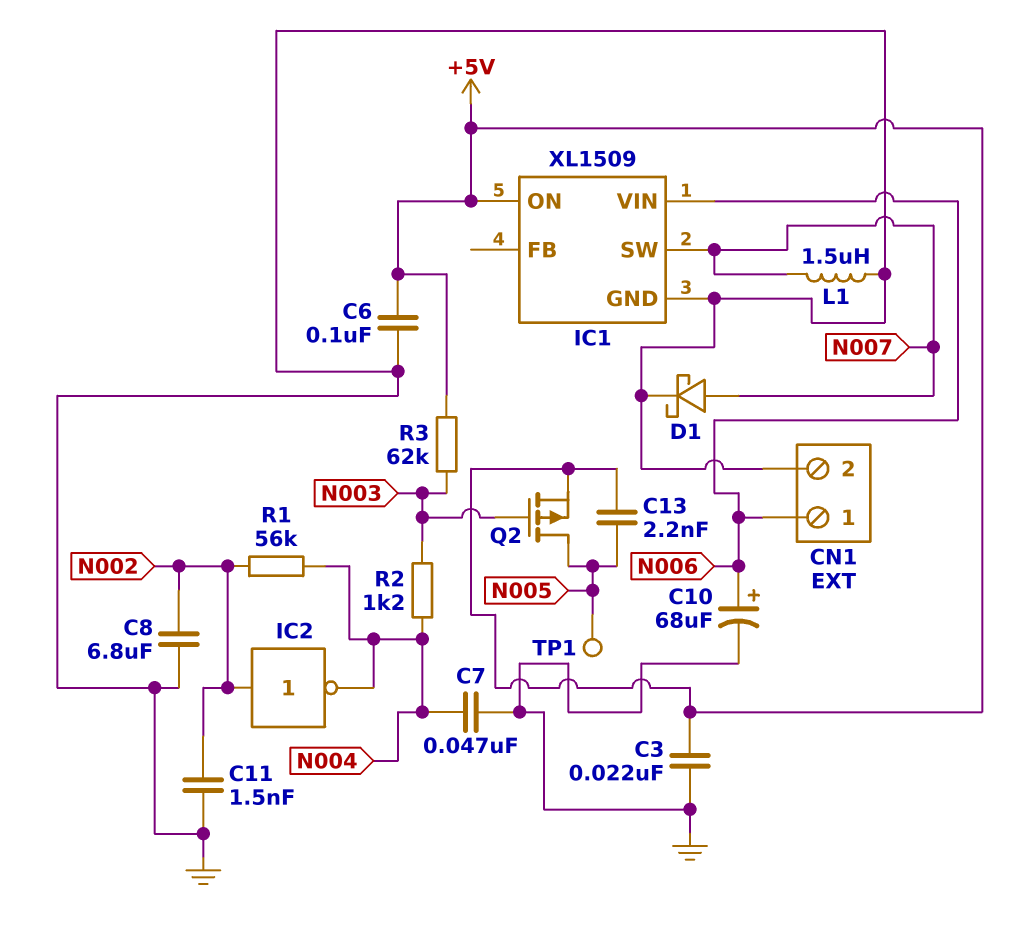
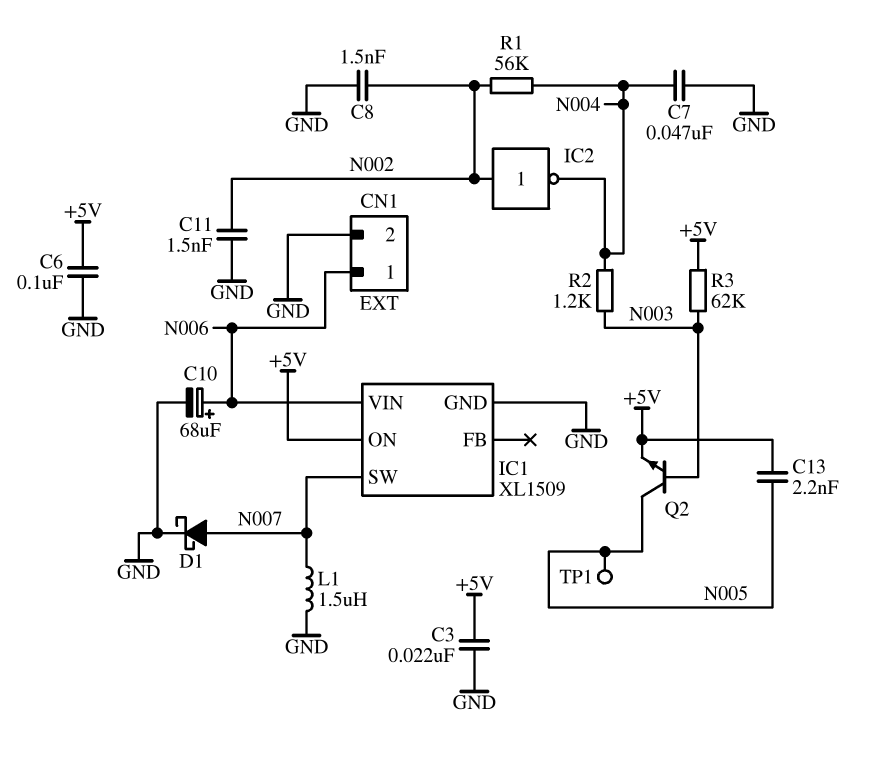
C8: 6.8uF (GND, N002) -> 1.5nF (GND, N002)
Q2: PMOS (G N003, D N005, S +5V) -> NPN (B N003, C N005, E +5V)

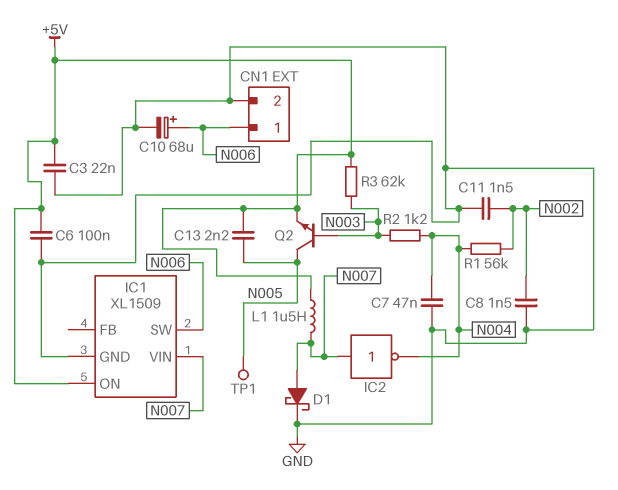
IC1 pin SW: N007 -> N006
IC1 pin VIN: N006 -> N007
IC2: NOT (in N002, out N004) -> NOT (in N007, out N004)
L1: 1.5uH (GND, N007) -> 1.5uH (+5V, N007)

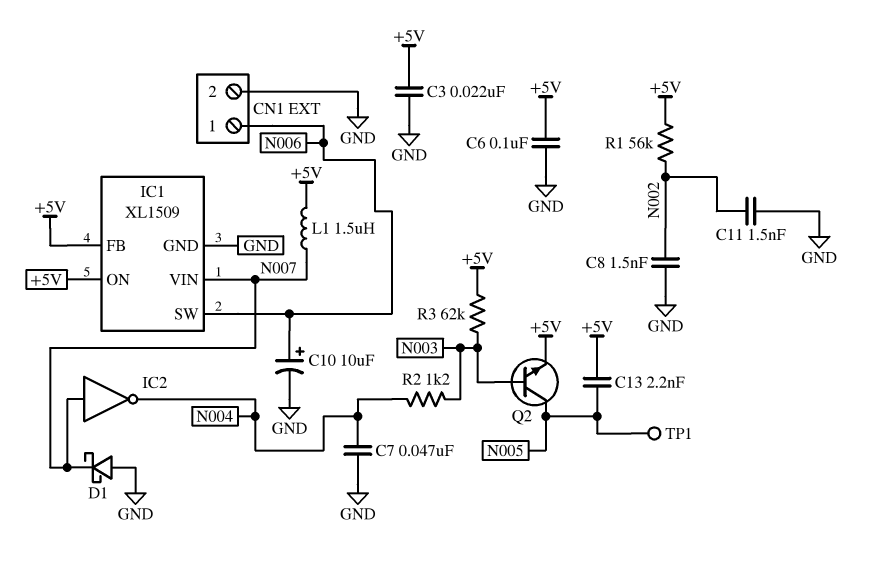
C10: 68uF (plus N006, minus GND) -> 10uF (plus N006, minus GND)
D1: schottky (A N007, K GND) -> schottky (A GND, K N007)
IC1 pin FB: none -> +5V
R1: 56k (N002, N004) -> 56k (+5V, N002)

